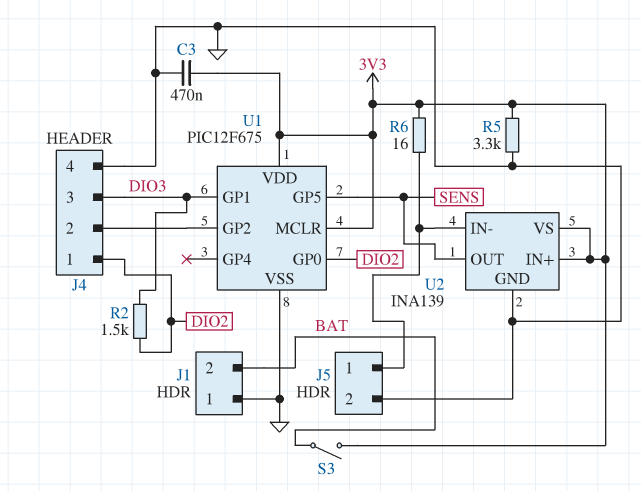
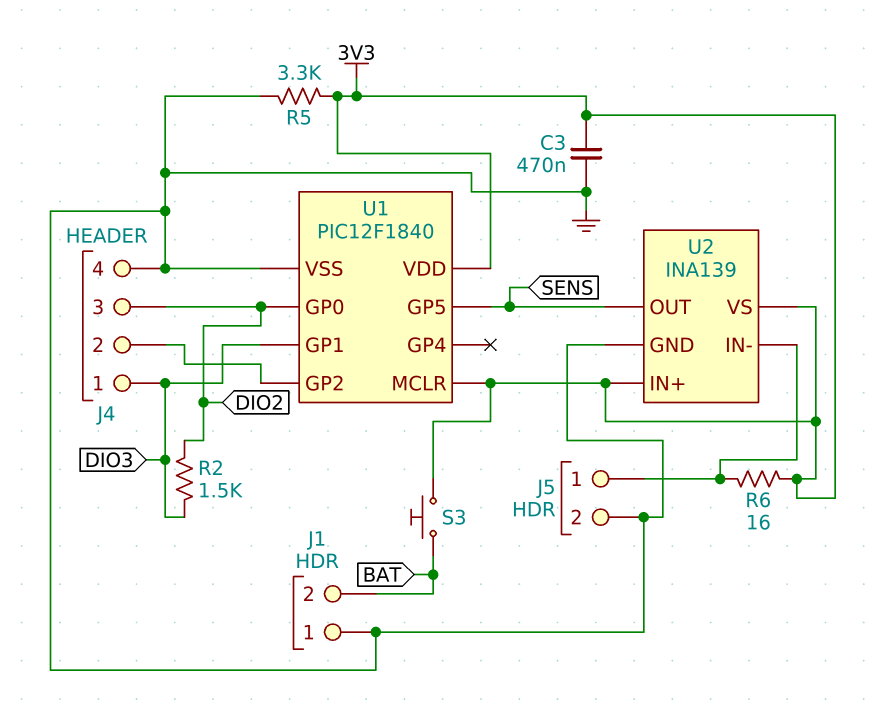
J4 pin 1: DIO2 -> DIO3
J4 pin 3: DIO3 -> DIO2
S3: switch (3V3, BAT) -> button (3V3, BAT)
U1: PIC12F675 -> PIC12F1840

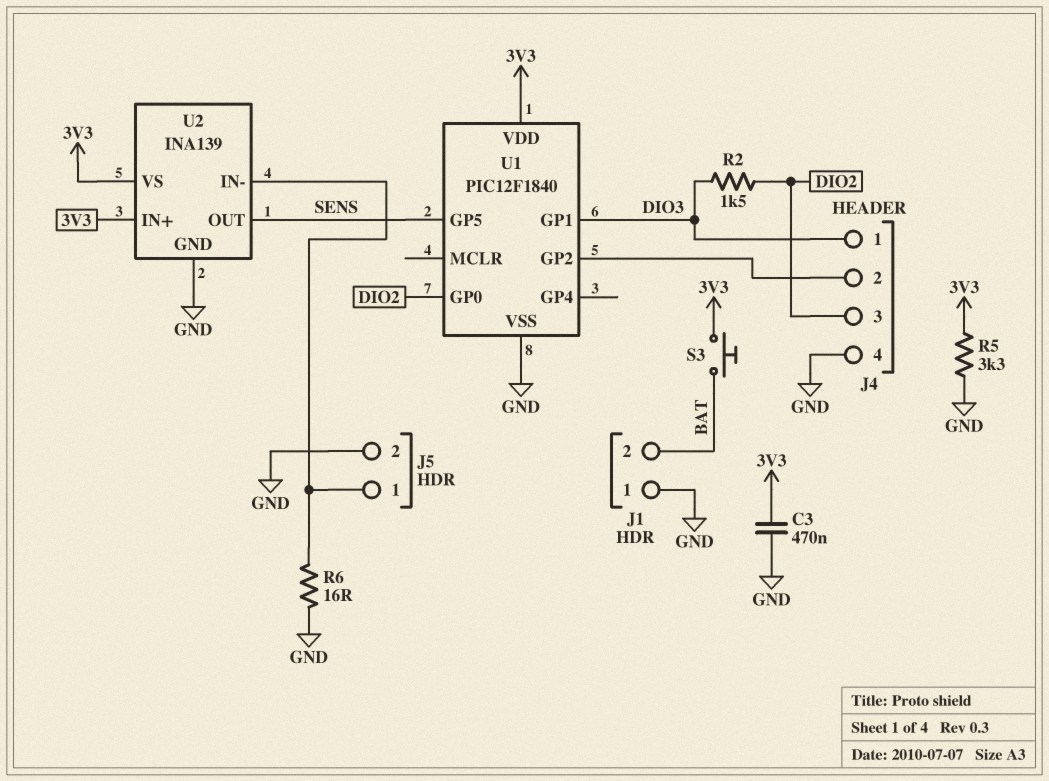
R6: 16 (3V3, J5/1) -> 16 (GND, J5/1)
U1 pin MCLR: 3V3 -> none

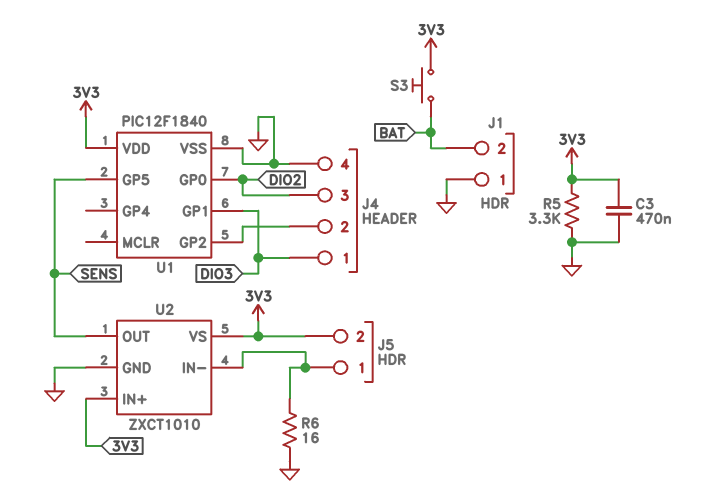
J5 pin 2: GND -> 3V3
R2: 1.5k (DIO2, DIO3) -> none
U2: INA139 -> ZXCT1010

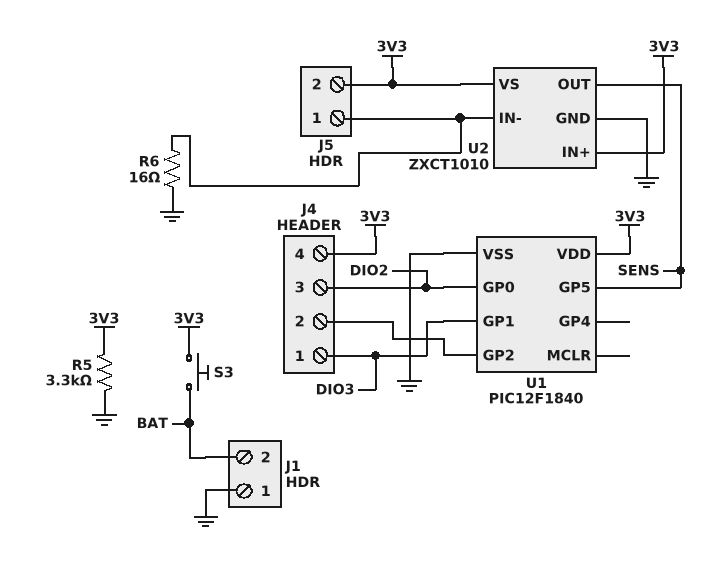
C3: 470nF (3V3, GND) -> none
J4 pin 4: GND -> 3V3

